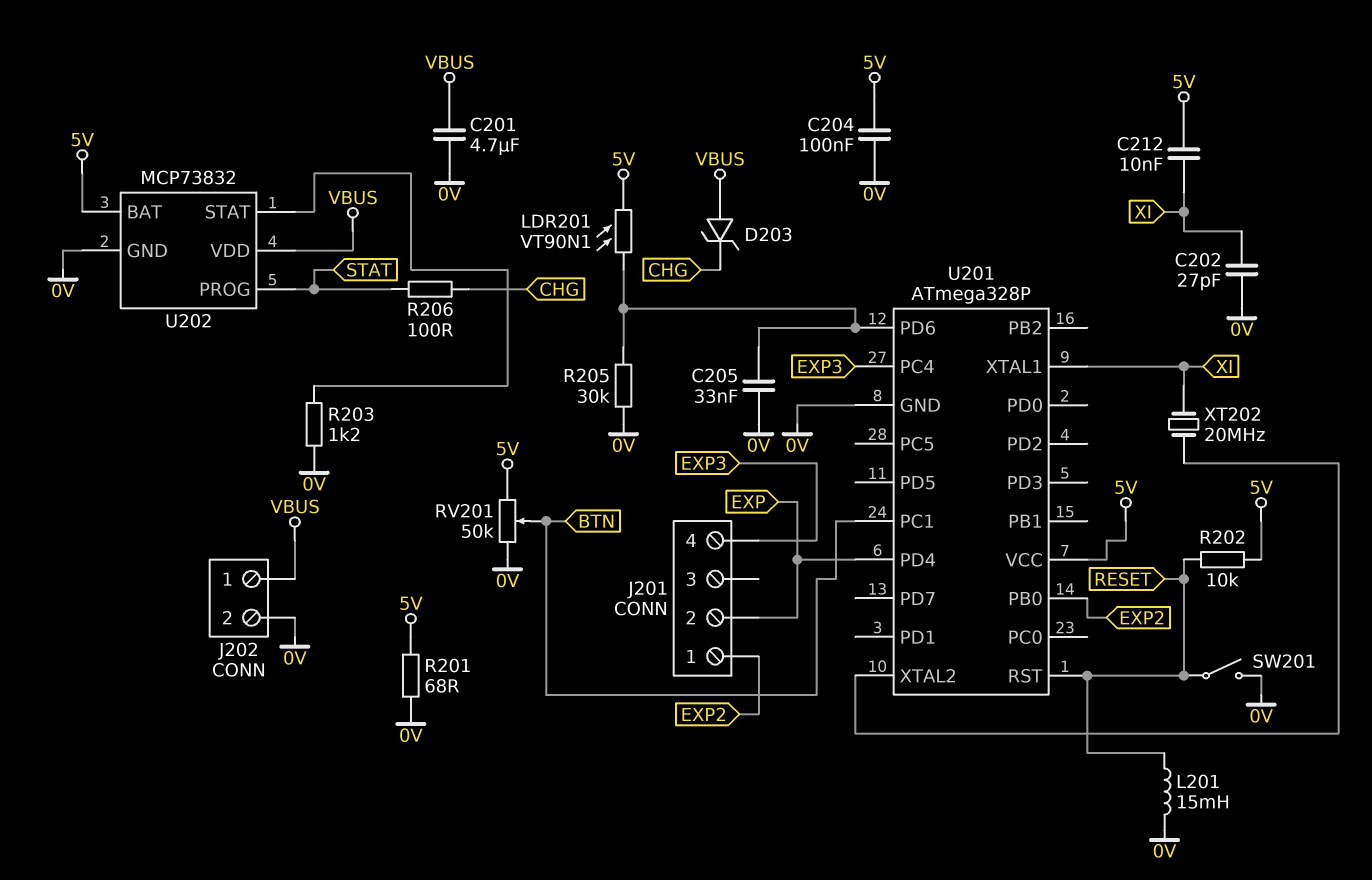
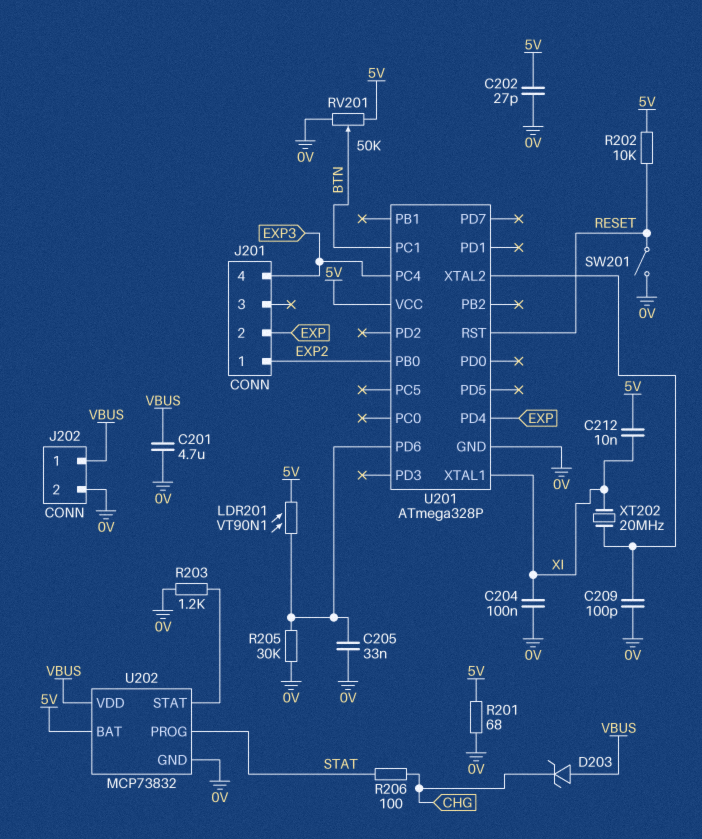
C202: 27pF (0V, XI) -> 27pF (0V, 5V)
C204: 100nF (0V, 5V) -> 100nF (0V, XI)
C209: none -> 100pF (0V, U201/XTAL2)
L201: 15mH (0V, RESET) -> none

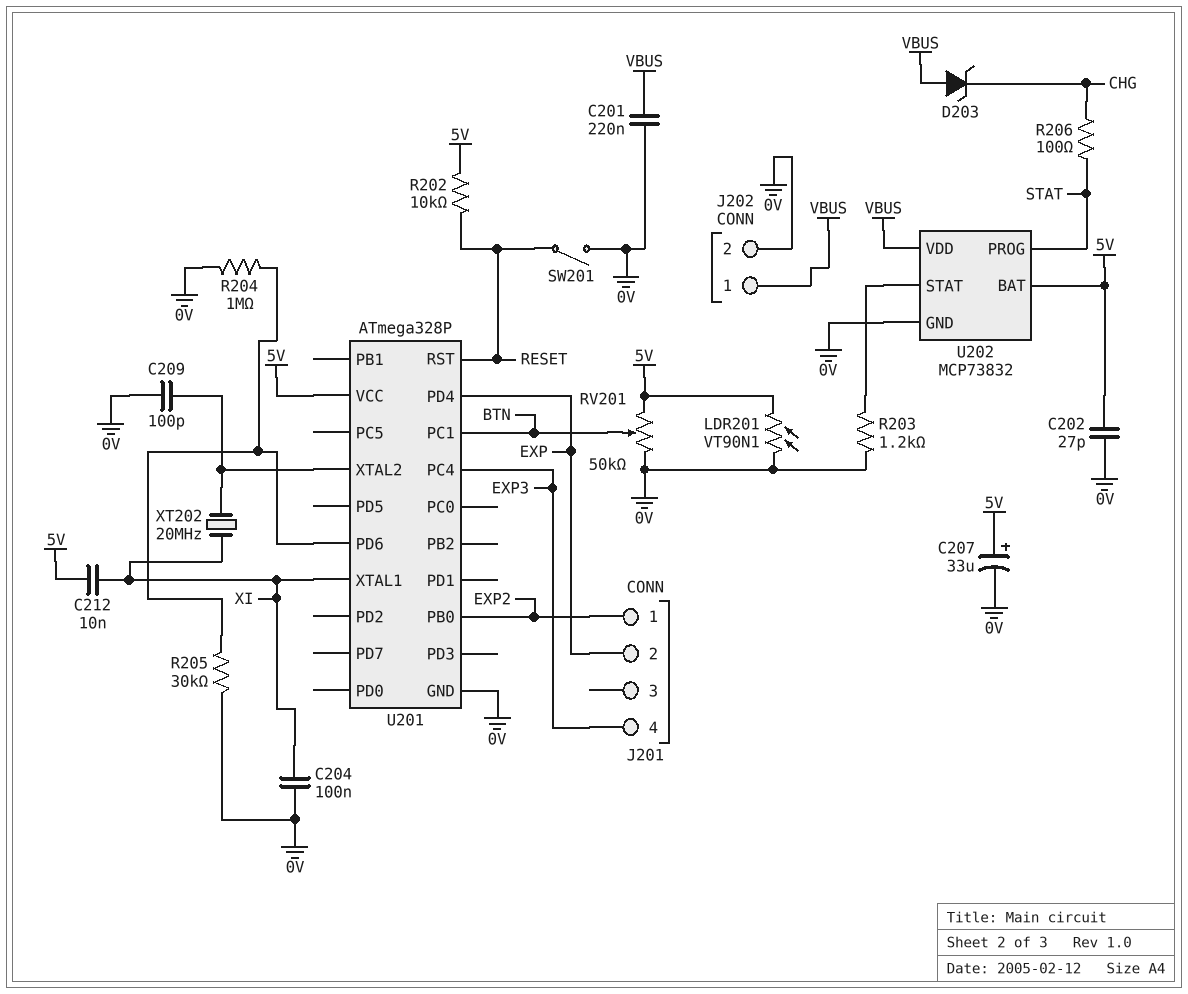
C201: 4.7uF (0V, VBUS) -> 220nF (0V, VBUS)
C205: 33nF (0V, U201/PD6) -> none
C207: none -> 33uF (plus 5V, minus 0V)
LDR201: VT90N1 (5V, U201/PD6) -> VT90N1 (0V, 5V)
R201: 68 (0V, 5V) -> none
R204: none -> 1M (0V, U201/PD6)

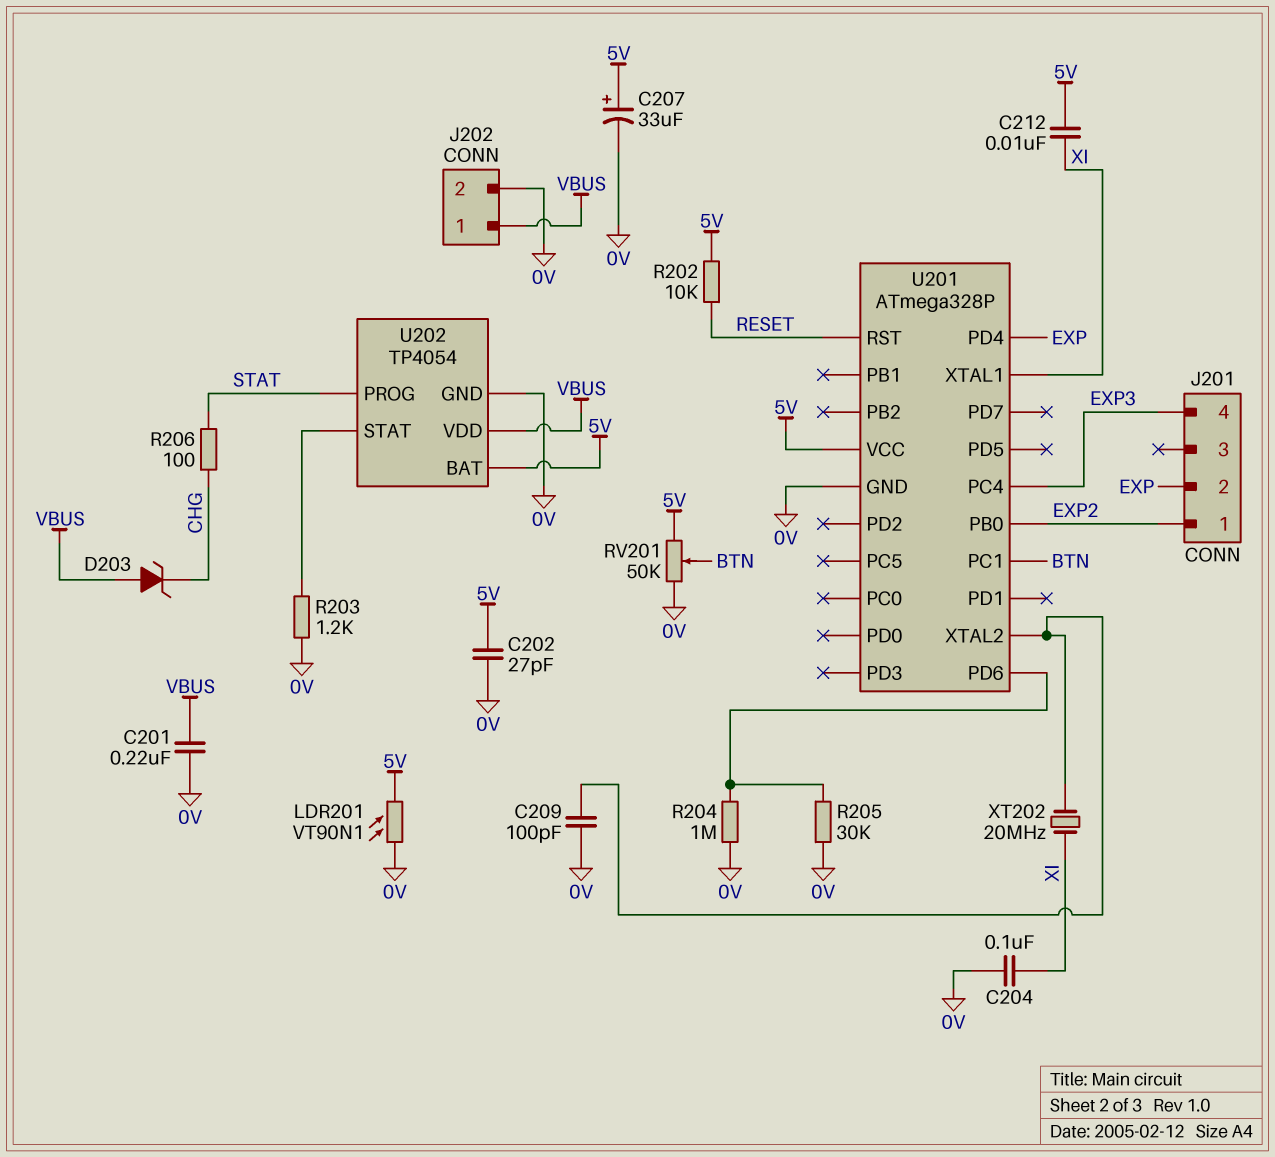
SW201: switch (0V, RESET) -> none
U202: MCP73832 -> TP4054

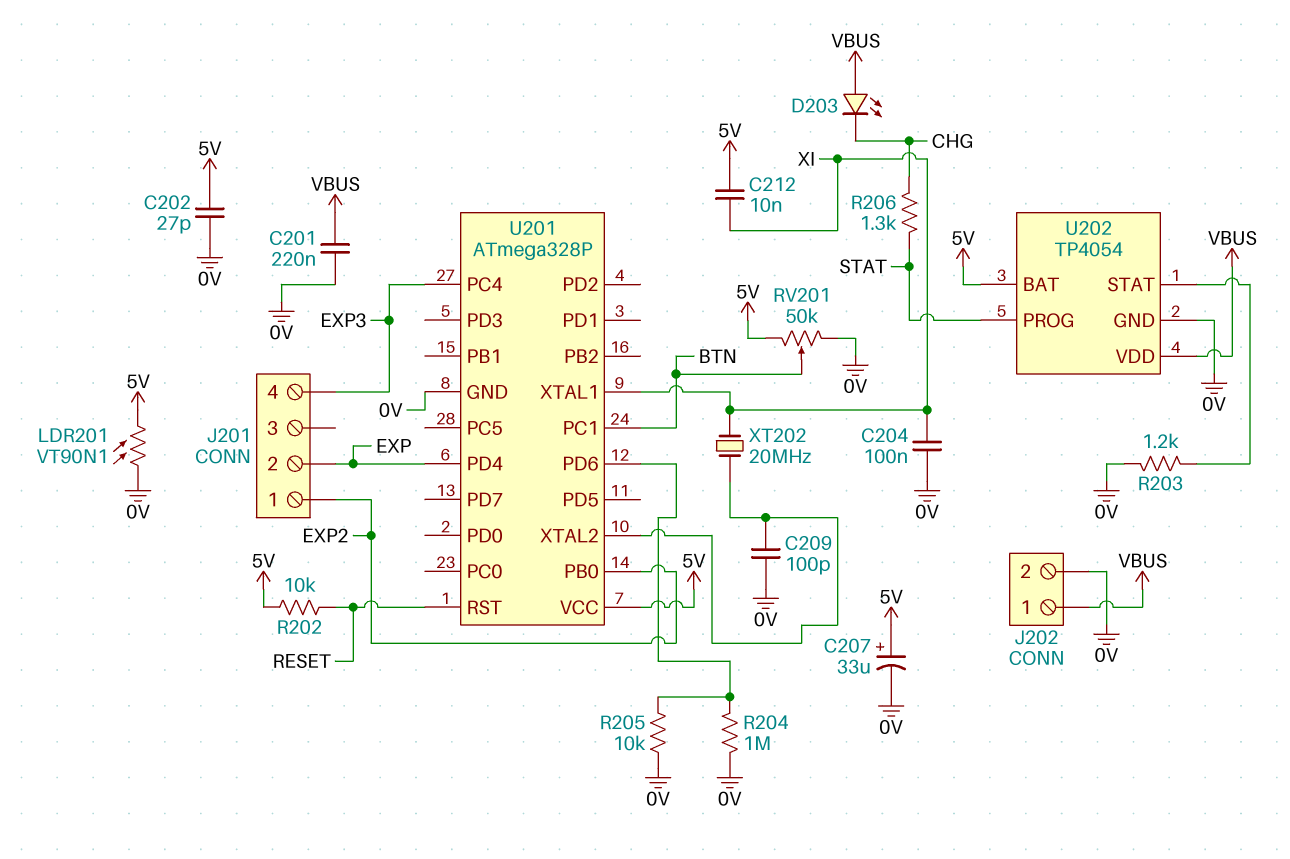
D203: zener (A VBUS, K CHG) -> LED (A VBUS, K CHG)
R205: 30k (0V, U201/PD6) -> 10k (0V, U201/PD6)
R206: 100 (CHG, STAT) -> 1.3k (CHG, STAT)

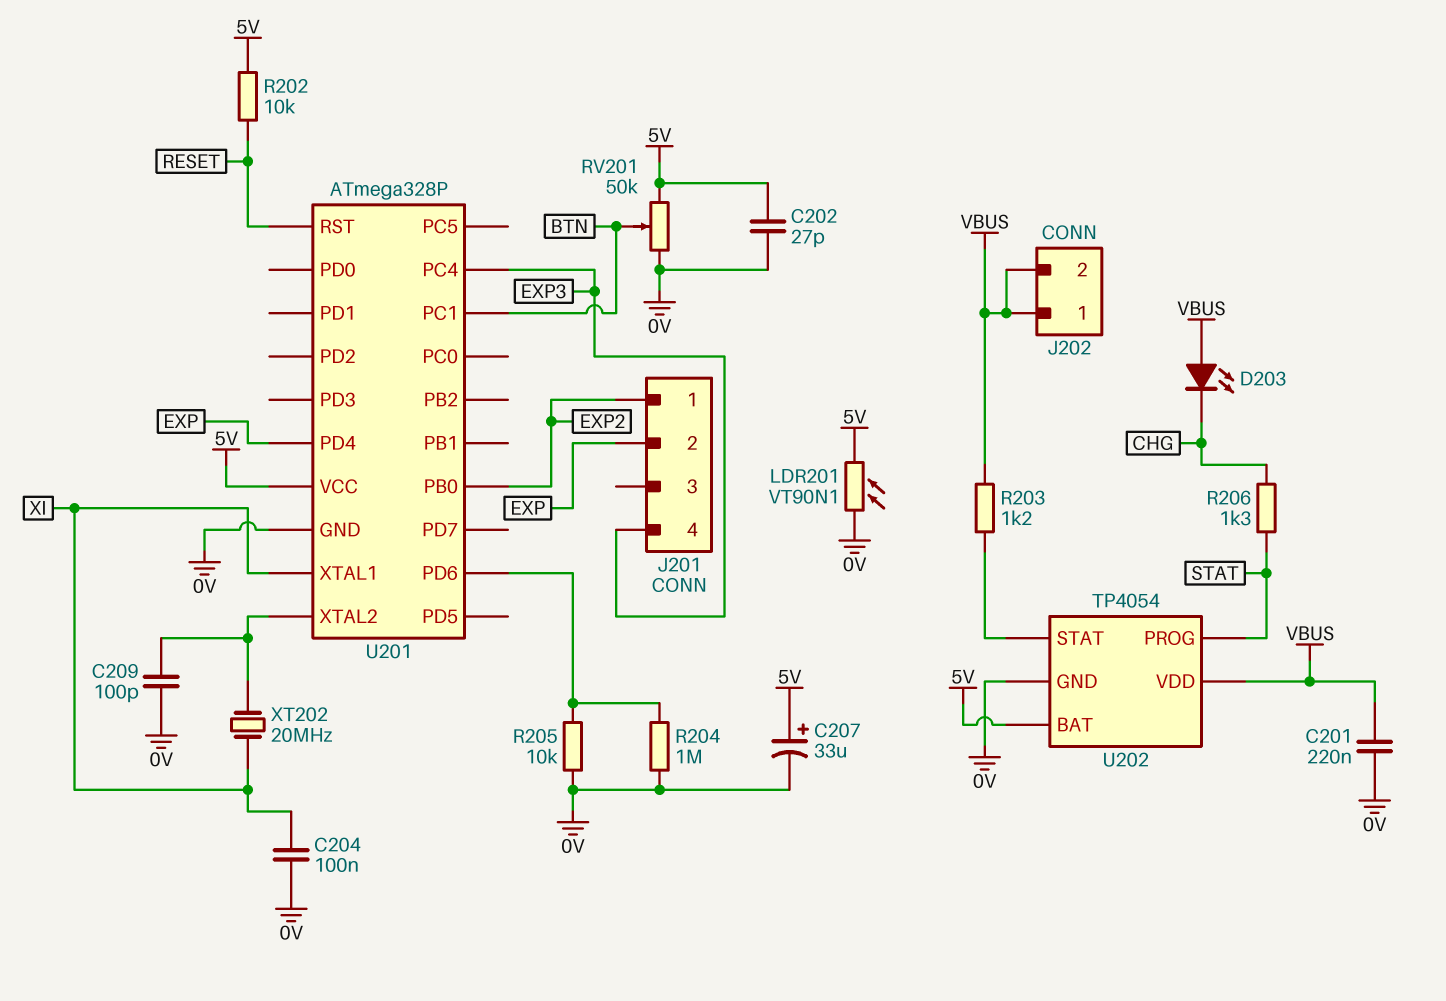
C212: 10nF (5V, XI) -> none
J202 pin 2: 0V -> VBUS
R203: 1.2k (0V, U202/STAT) -> 1.2k (U202/STAT, VBUS)

